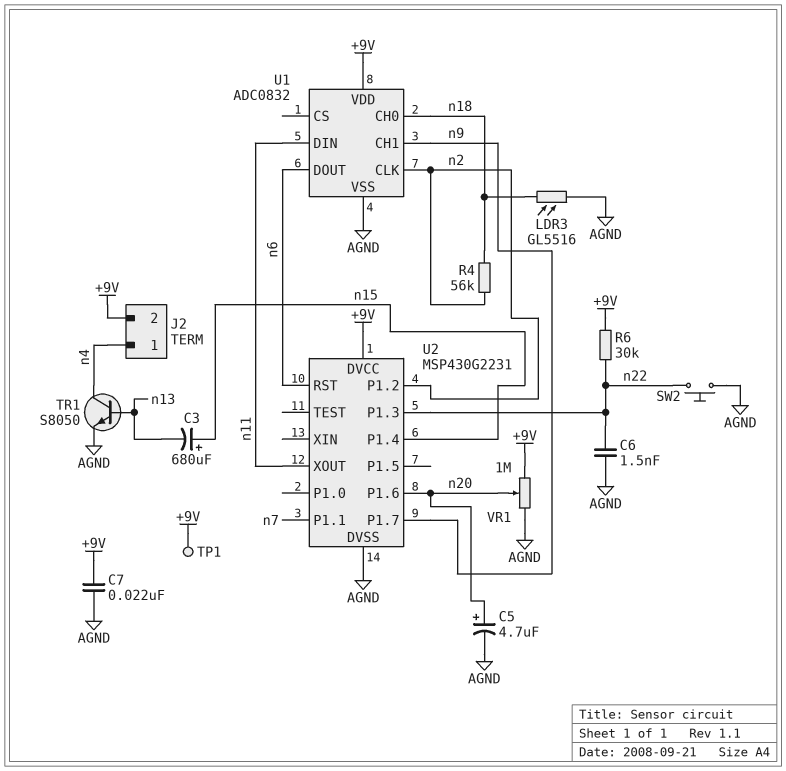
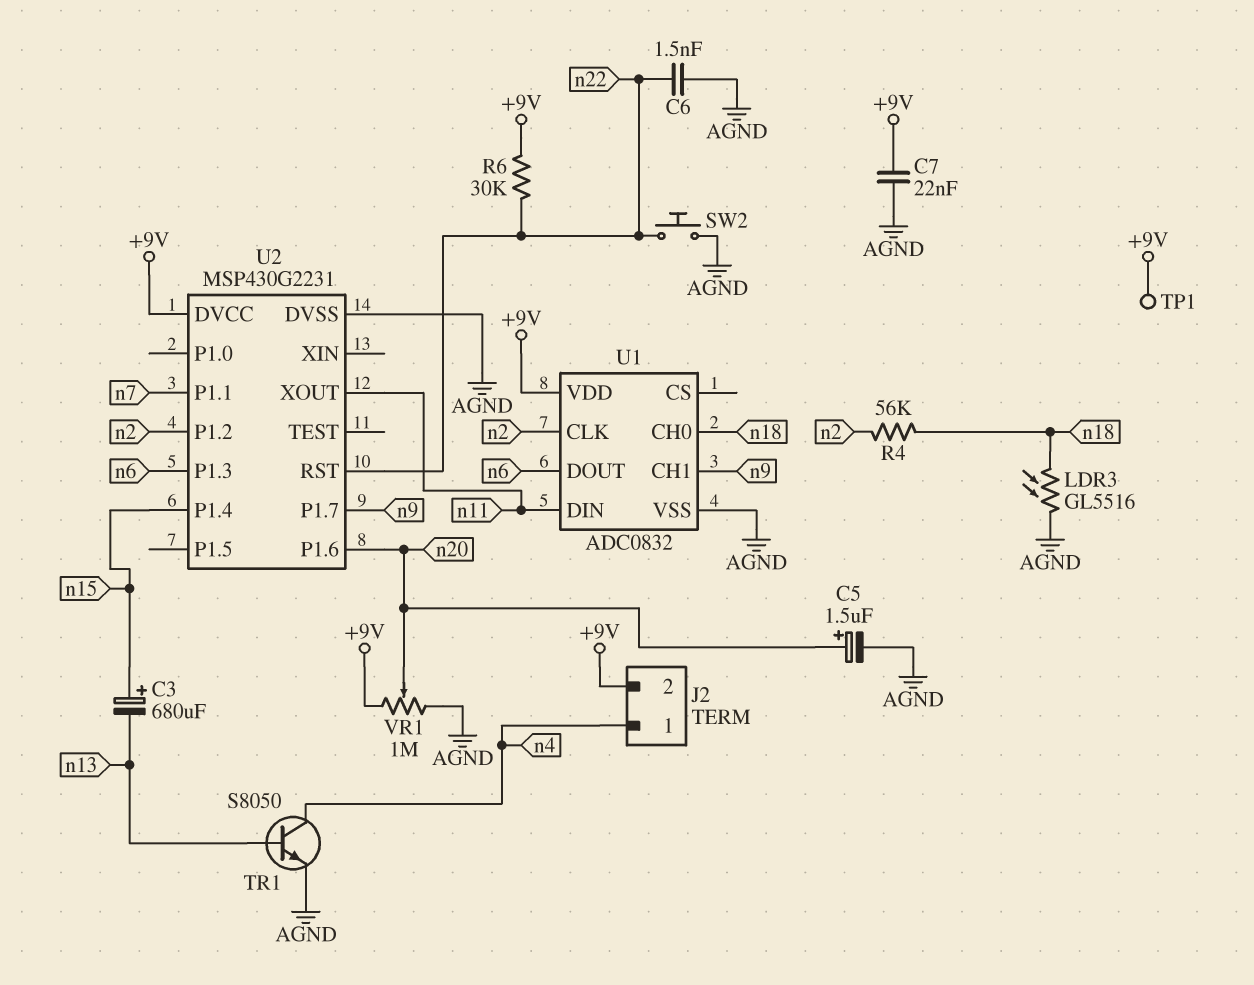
C5: 4.7uF (plus n20, minus AGND) -> 1.5uF (plus n20, minus AGND)
U2 pin P1.3: n22 -> n6
U2 pin RST: n6 -> n22

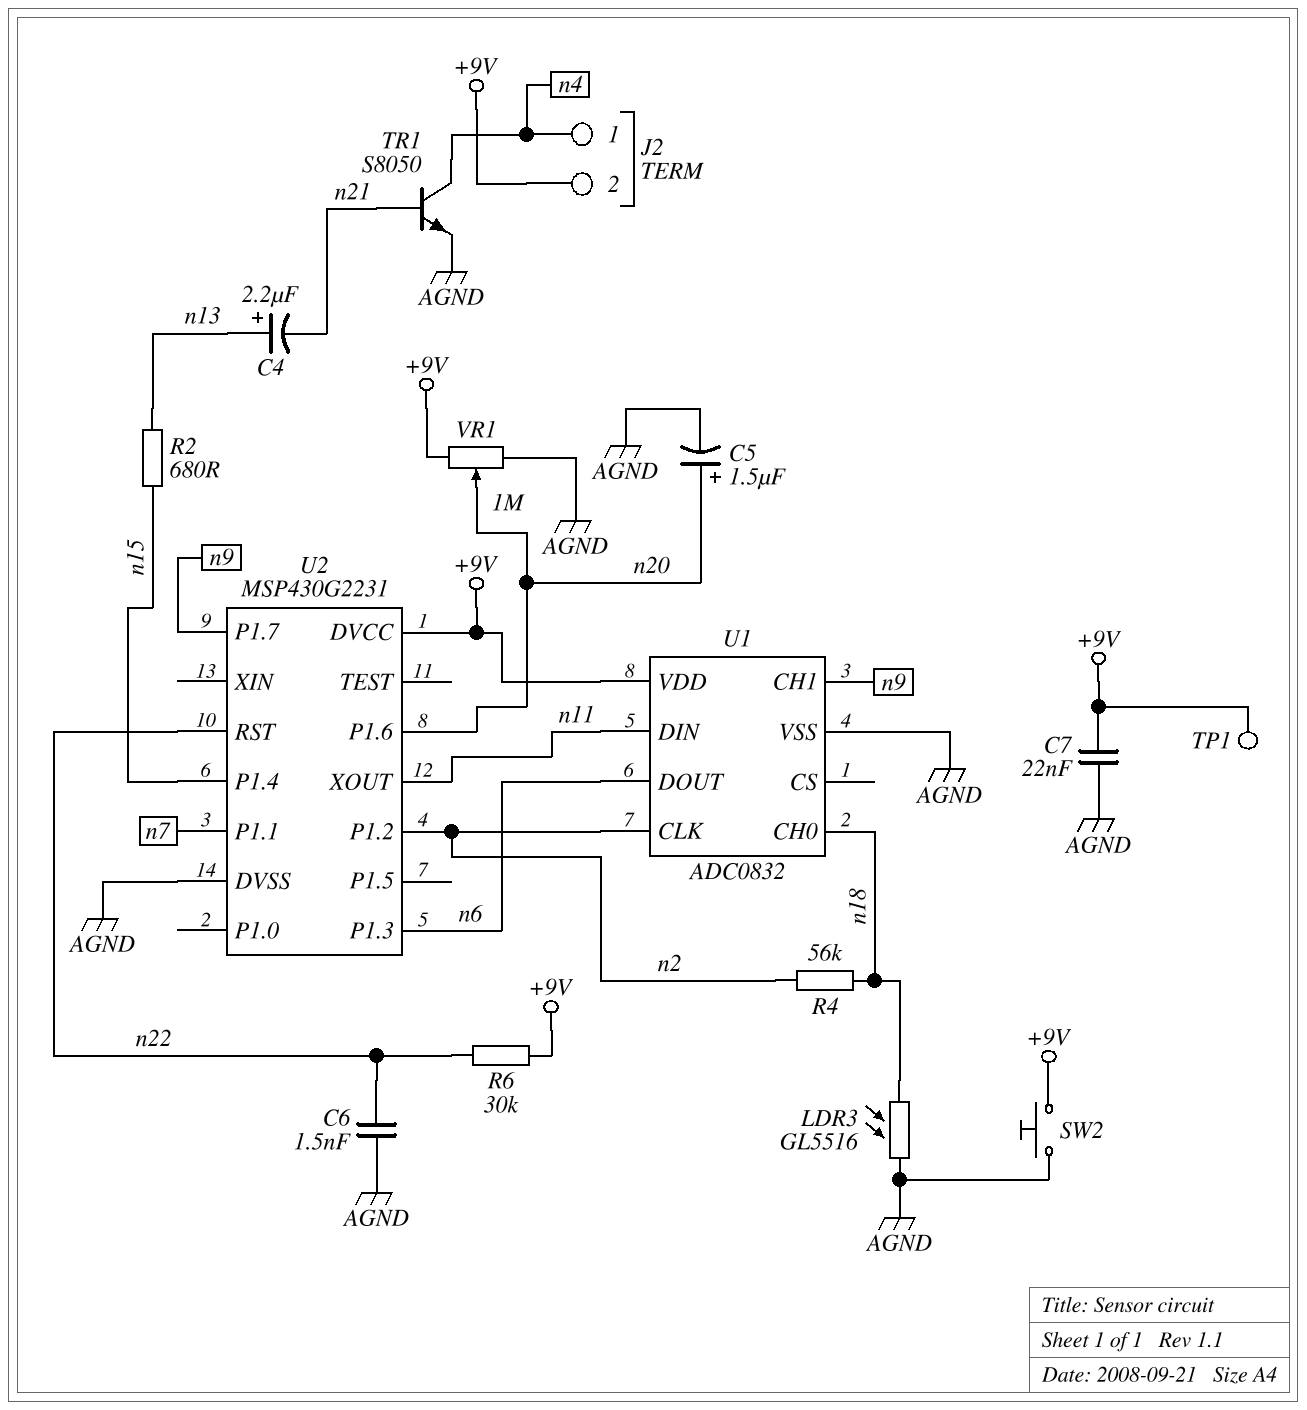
C3: 680uF (plus n15, minus n13) -> none
C4: none -> 2.2uF (plus n13, minus n21)
R2: none -> 680 (n13, n15)
SW2: button (AGND, n22) -> button (+9V, AGND)
TR1: NPN S8050 (B n13, C n4, E AGND) -> NPN S8050 (B n21, C n4, E AGND)

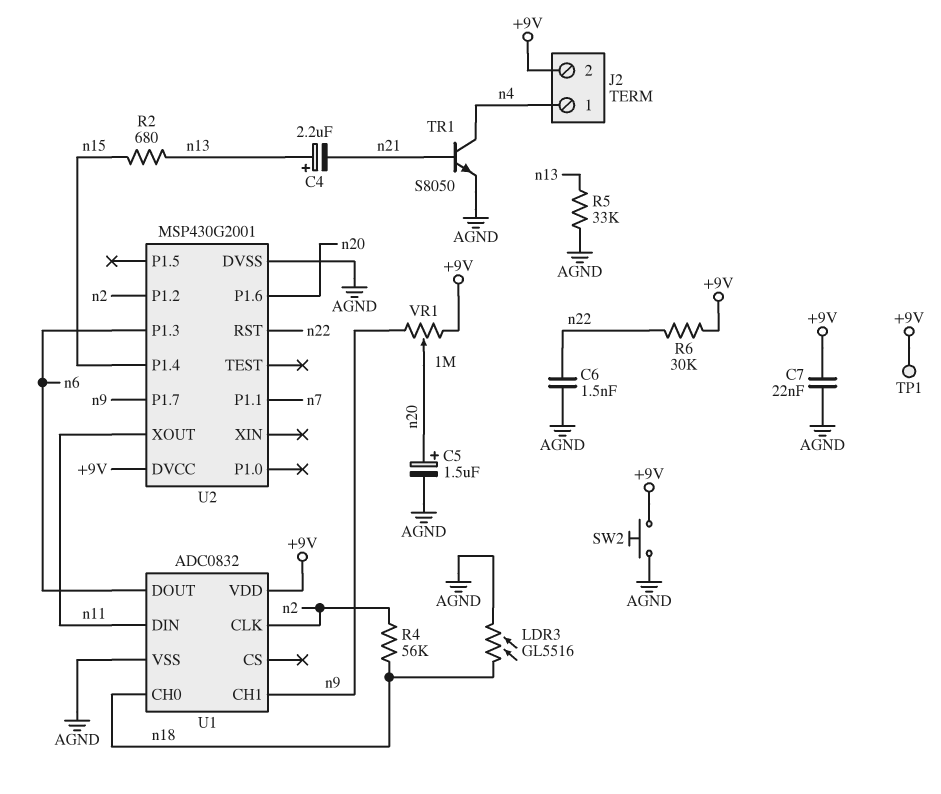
R5: none -> 33k (AGND, n13)
U2: MSP430G2231 -> MSP430G2001
VR1: 1M (+9V, AGND, wiper n20) -> 1M (+9V, n9, wiper n20)

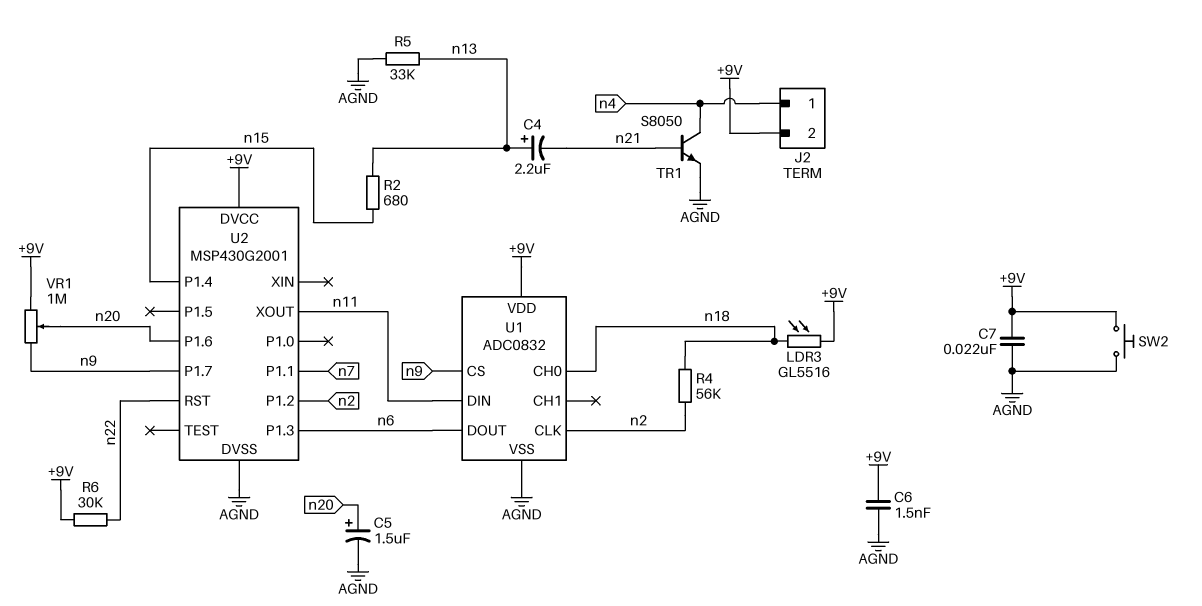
C6: 1.5nF (AGND, n22) -> 1.5nF (+9V, AGND)
LDR3: GL5516 (AGND, n18) -> GL5516 (+9V, n18)
TP1: test point (+9V) -> none
U1 pin CH1: n9 -> none
U1 pin CS: none -> n9

